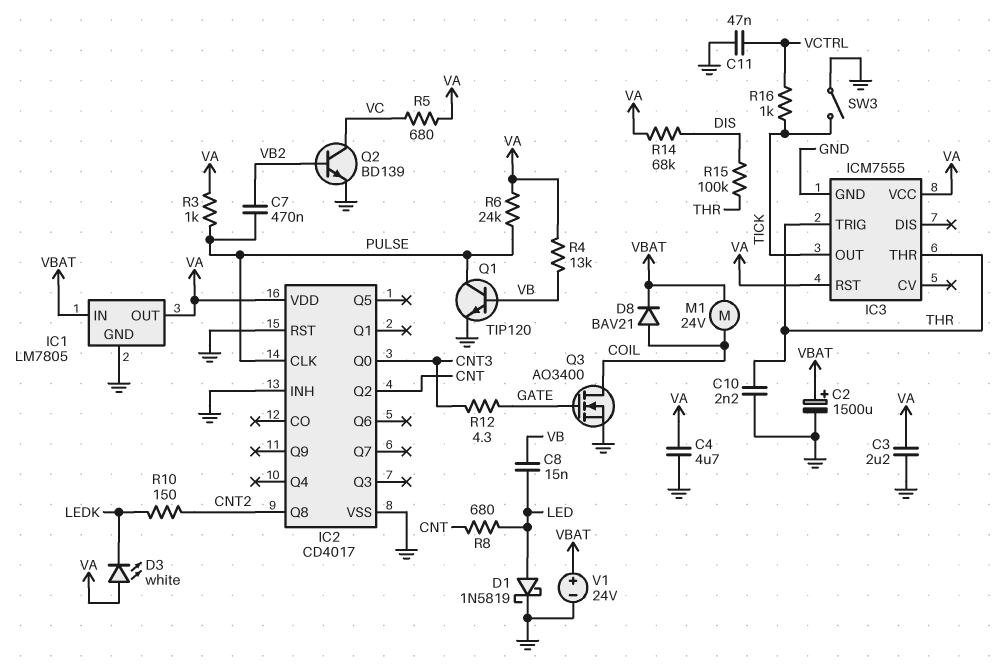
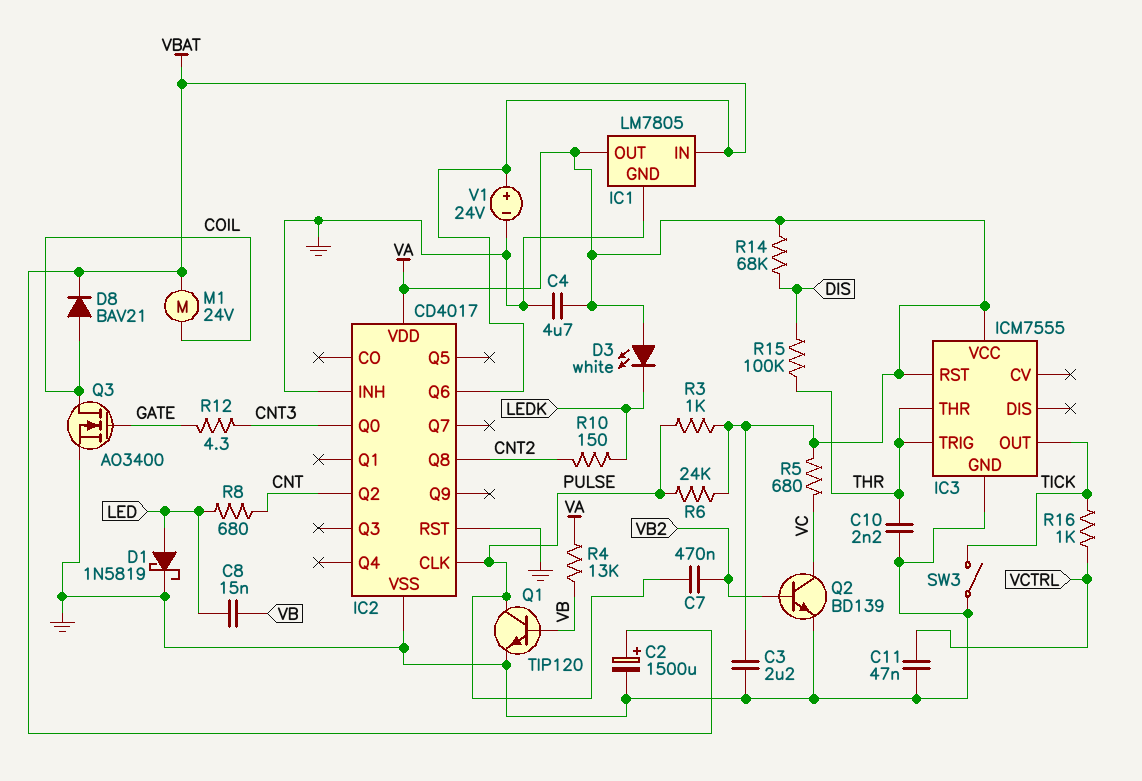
IC2 pin Q6: none -> VBAT

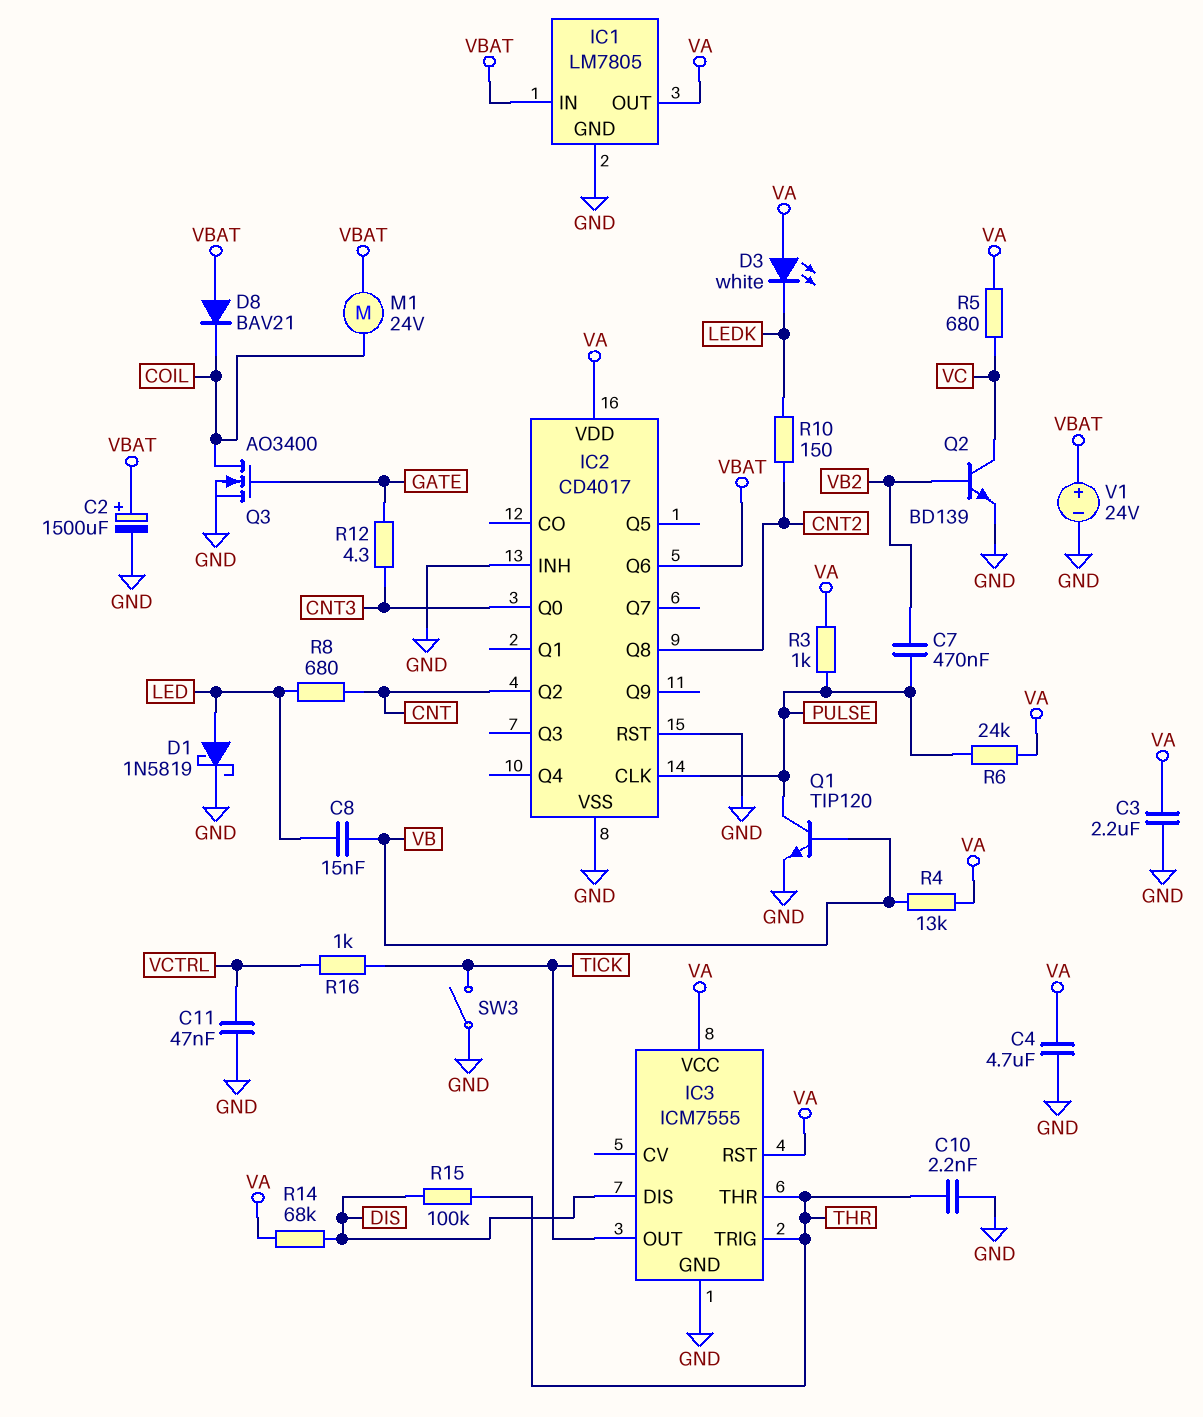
D8: diode BAV21 (A COIL, K VBAT) -> diode BAV21 (A VBAT, K COIL)
IC3 pin DIS: none -> DIS

